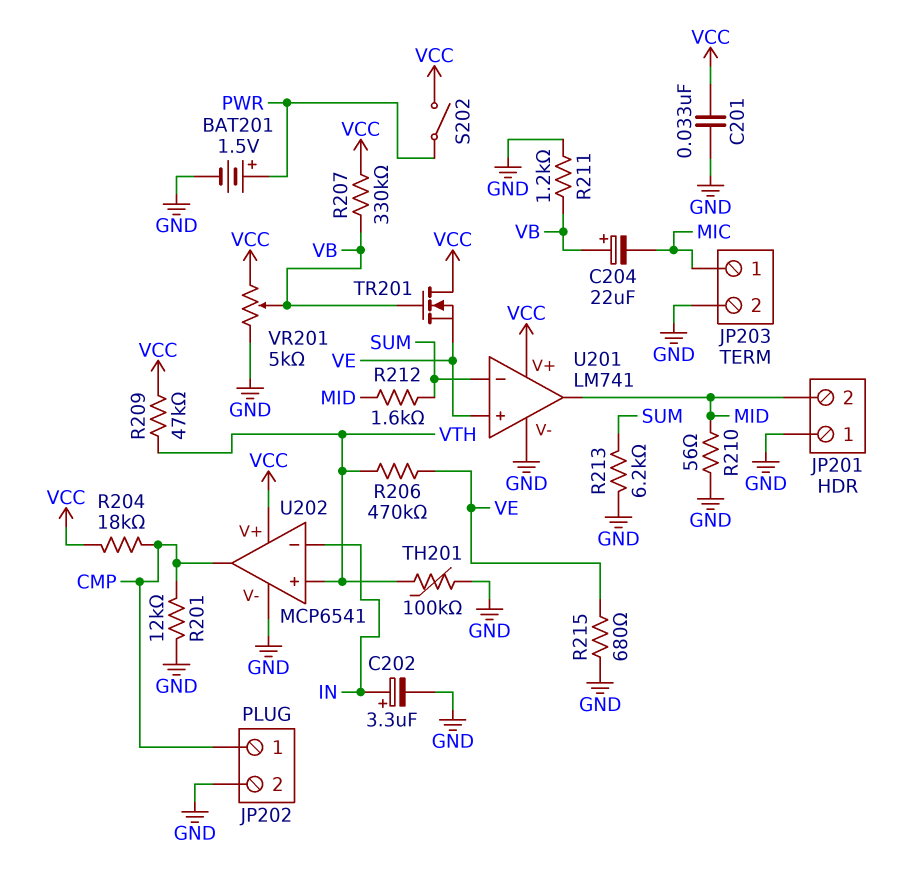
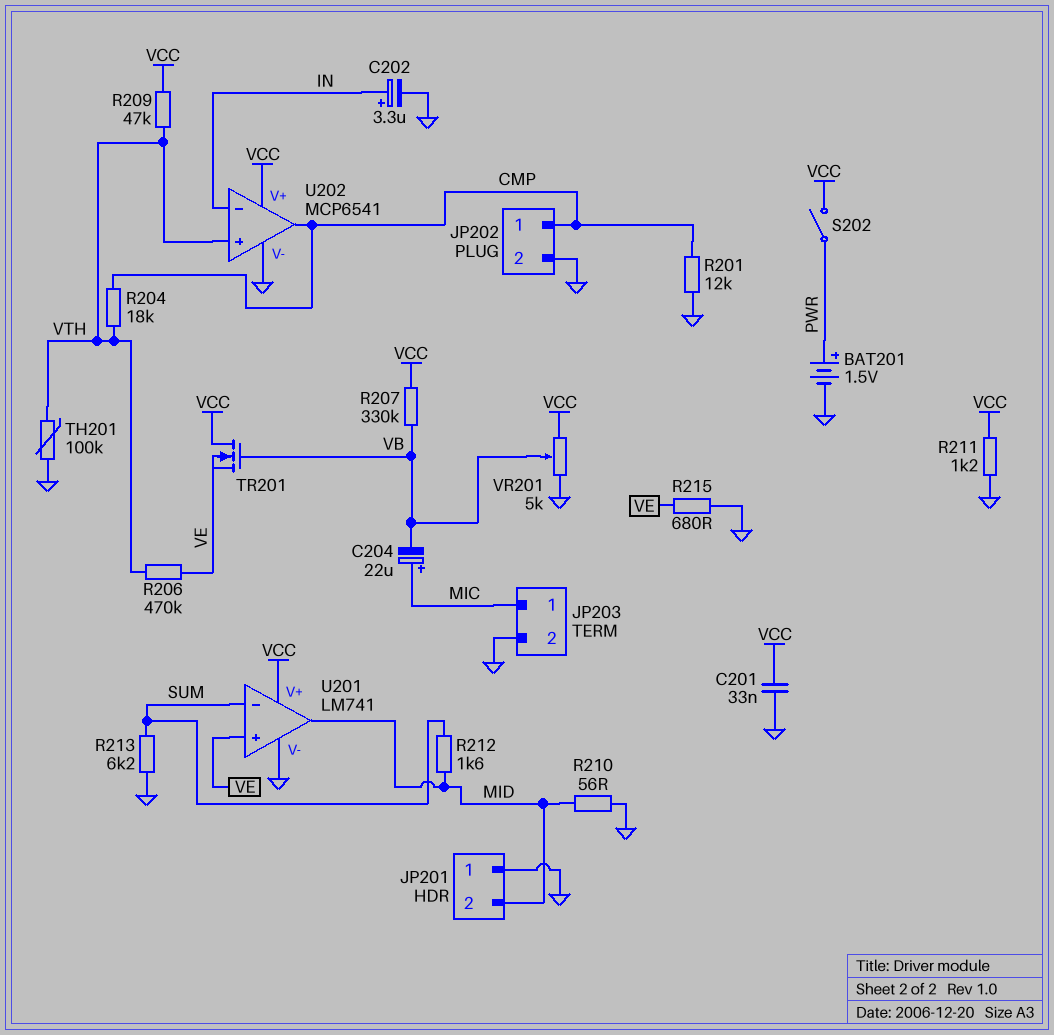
C204: 22uF (plus VB, minus MIC) -> 22uF (plus MIC, minus VB)
R204: 18k (CMP, VCC) -> 18k (CMP, VTH)
R211: 1.2k (GND, VB) -> 1.2k (GND, VCC)

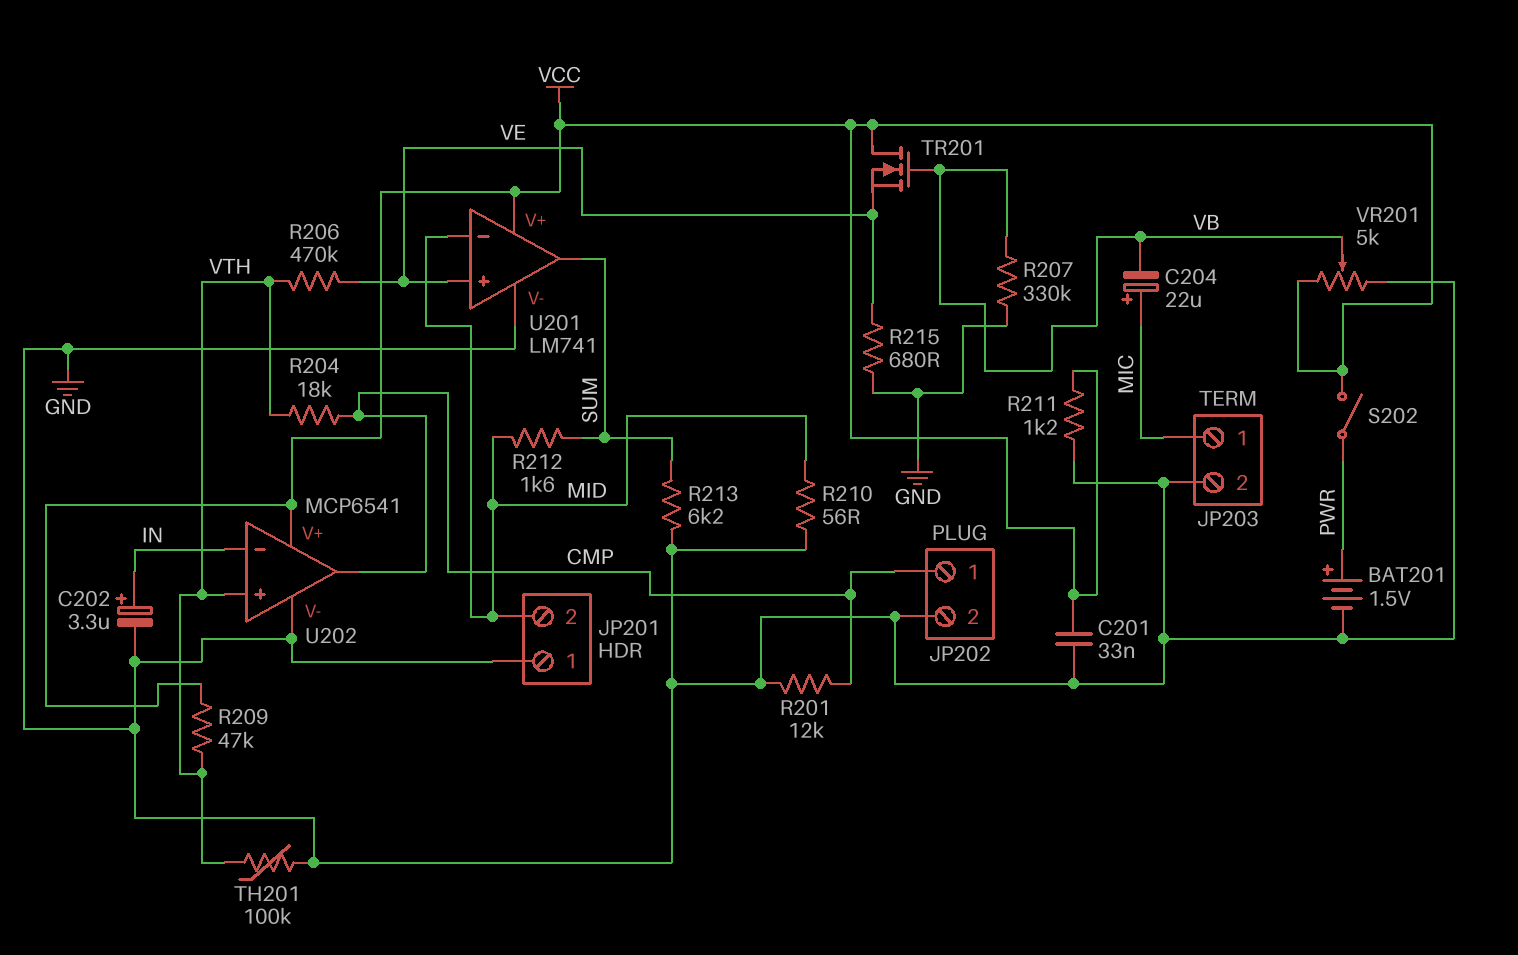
R207: 330k (VB, VCC) -> 330k (GND, VB)
U201 pin in-: SUM -> MID
U201 pin out: MID -> SUM

